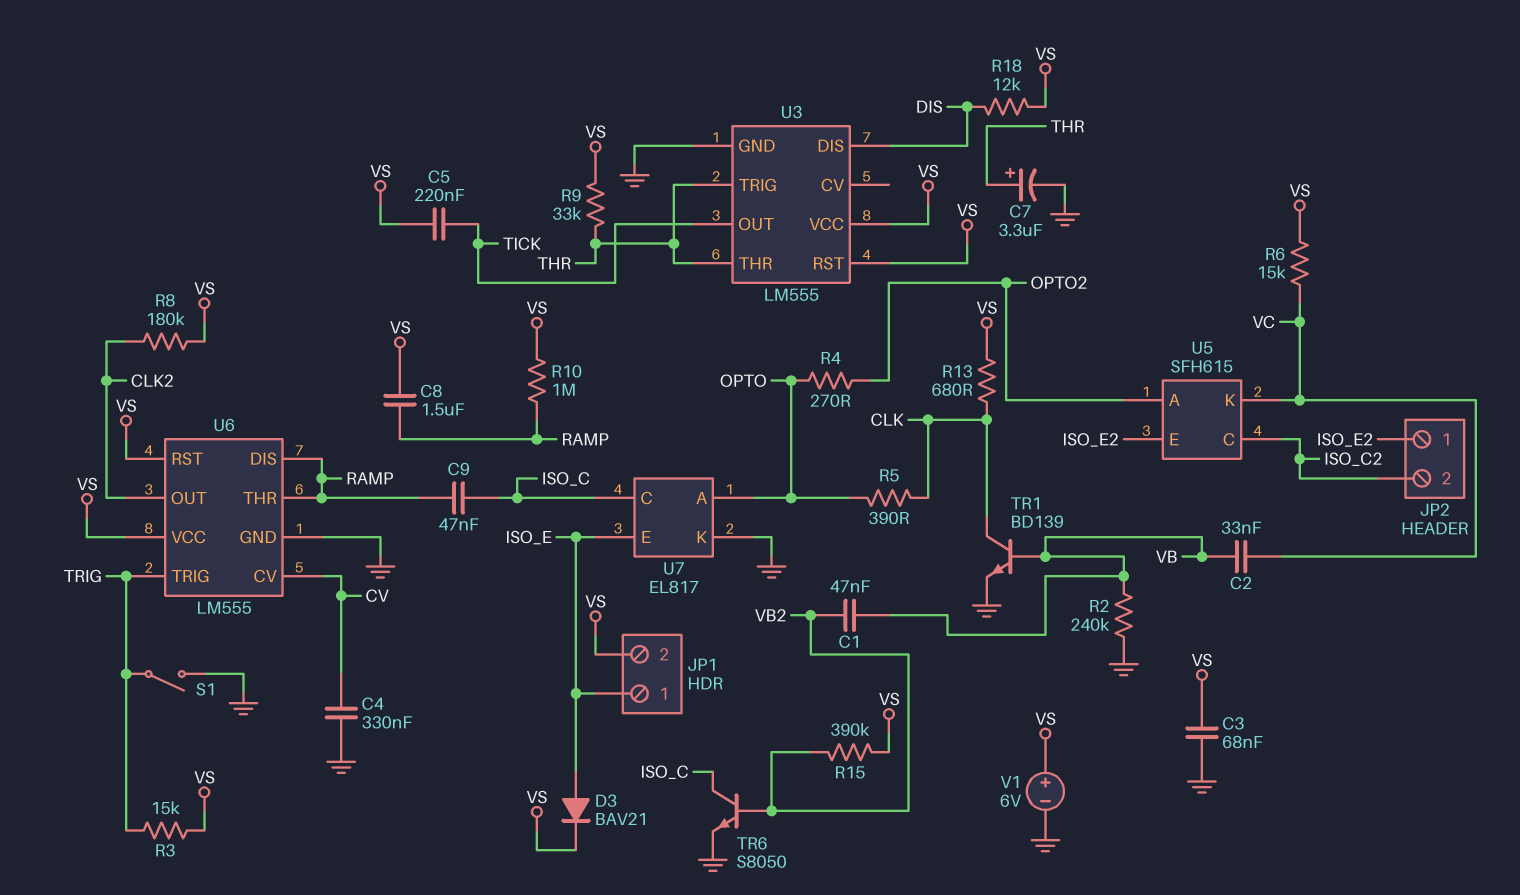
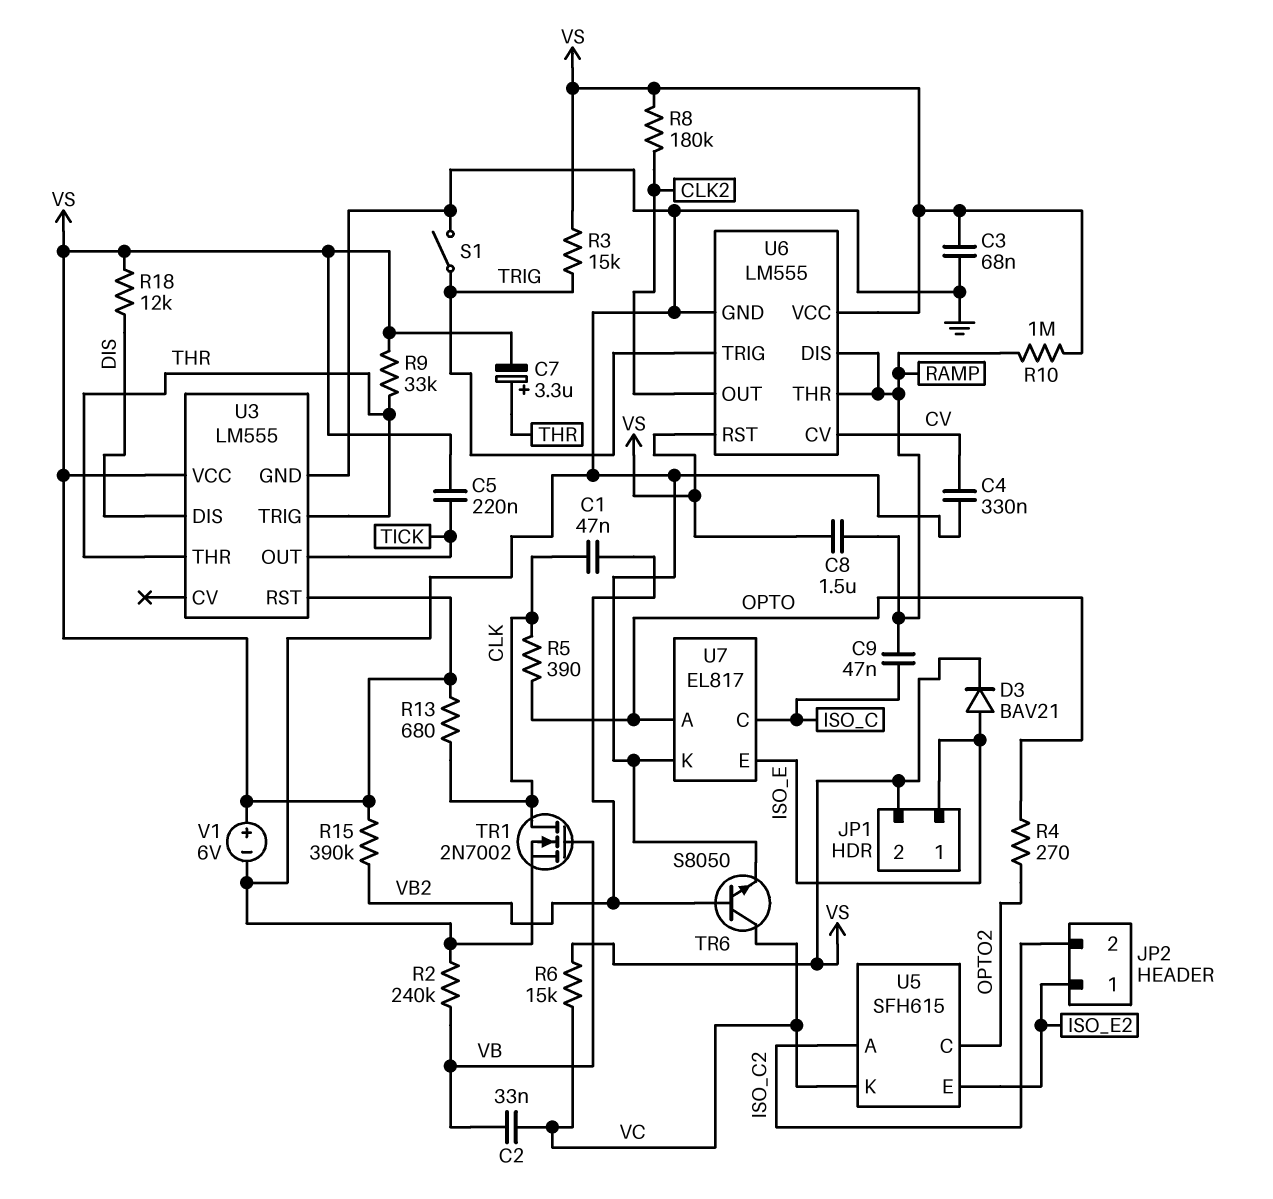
C1: 47nF (VB, VB2) -> 47nF (CLK, VB2)
C7: 3.3uF (plus THR, minus GND) -> 3.3uF (plus THR, minus VS)
TR1: NPN BD139 (B VB, C CLK, E GND) -> NMOS 2N7002 (G VB, D CLK, S GND)
TR6: NPN S8050 (B VB2, C ISO_C, E GND) -> NPN S8050 (B VB2, C VC, E GND)
U5 pin A: OPTO2 -> ISO_C2
U5 pin C: ISO_C2 -> OPTO2

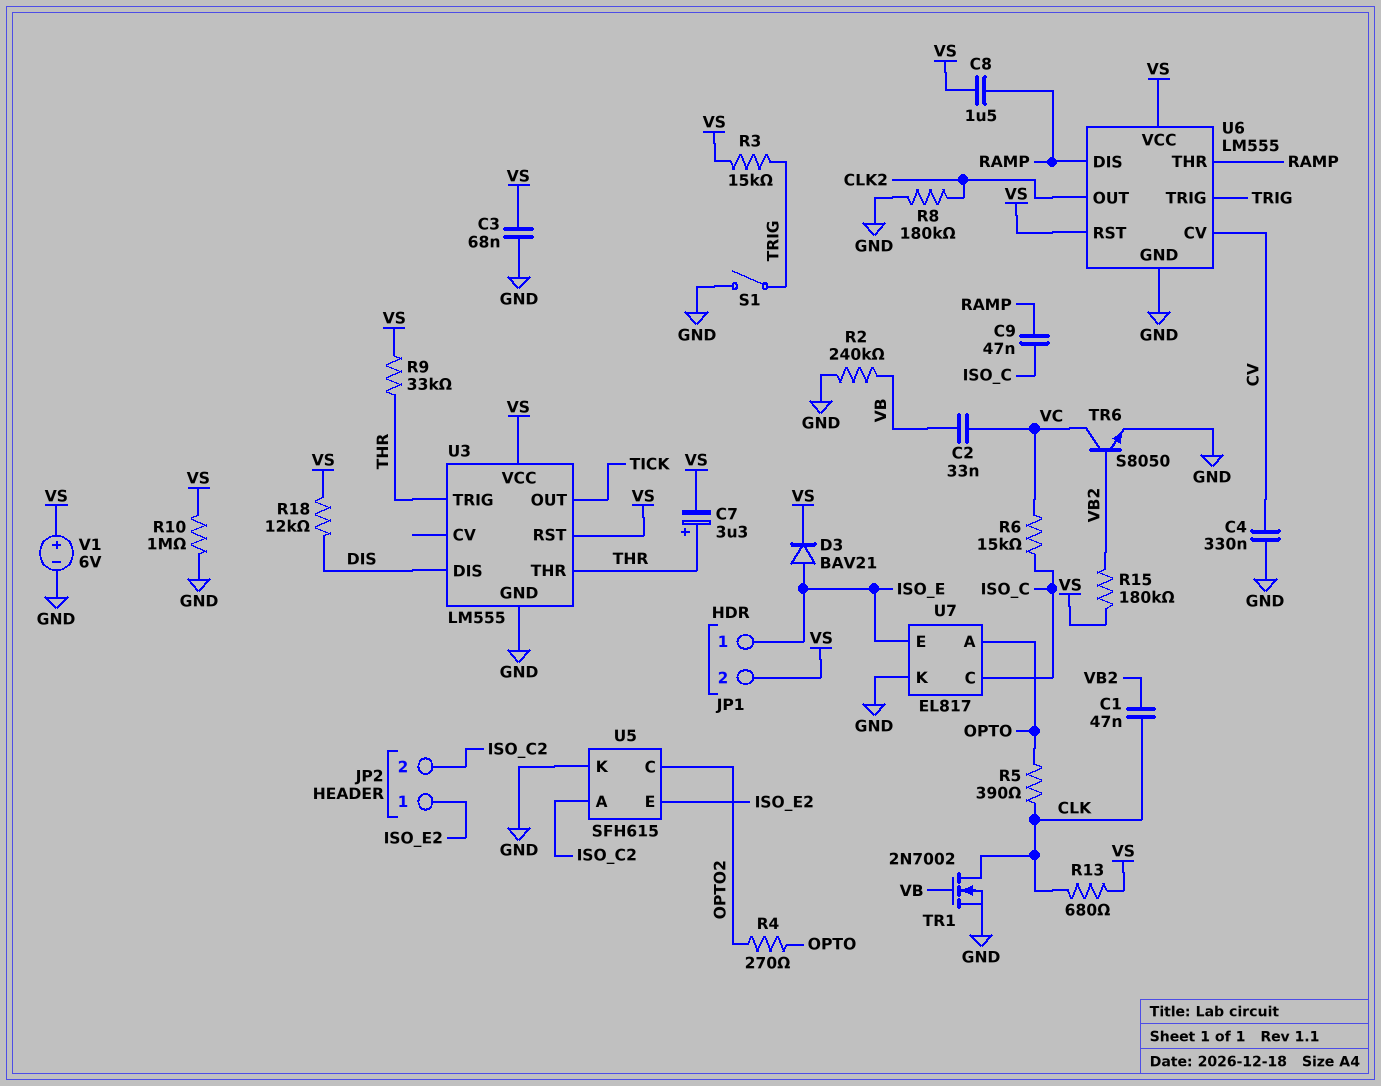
C5: 220nF (TICK, VS) -> none
R6: 15k (VC, VS) -> 15k (ISO_C, VC)
R8: 180k (CLK2, VS) -> 180k (CLK2, GND)
R10: 1M (RAMP, VS) -> 1M (GND, VS)
R15: 390k (VB2, VS) -> 180k (VB2, VS)
U5 pin K: VC -> GND

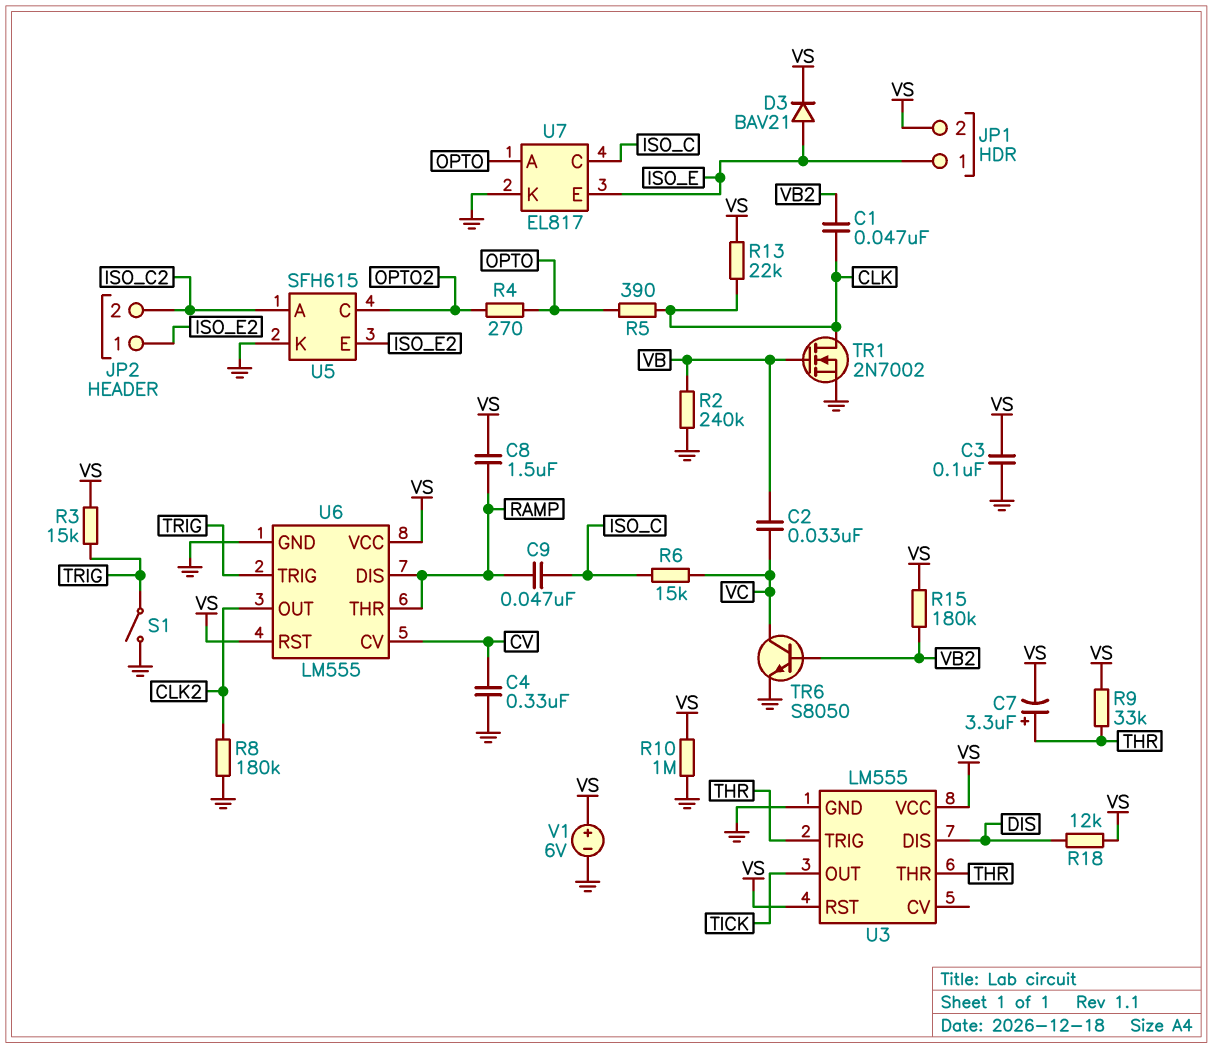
C3: 68nF (GND, VS) -> 100nF (GND, VS)
R13: 680 (CLK, VS) -> 22k (CLK, VS)

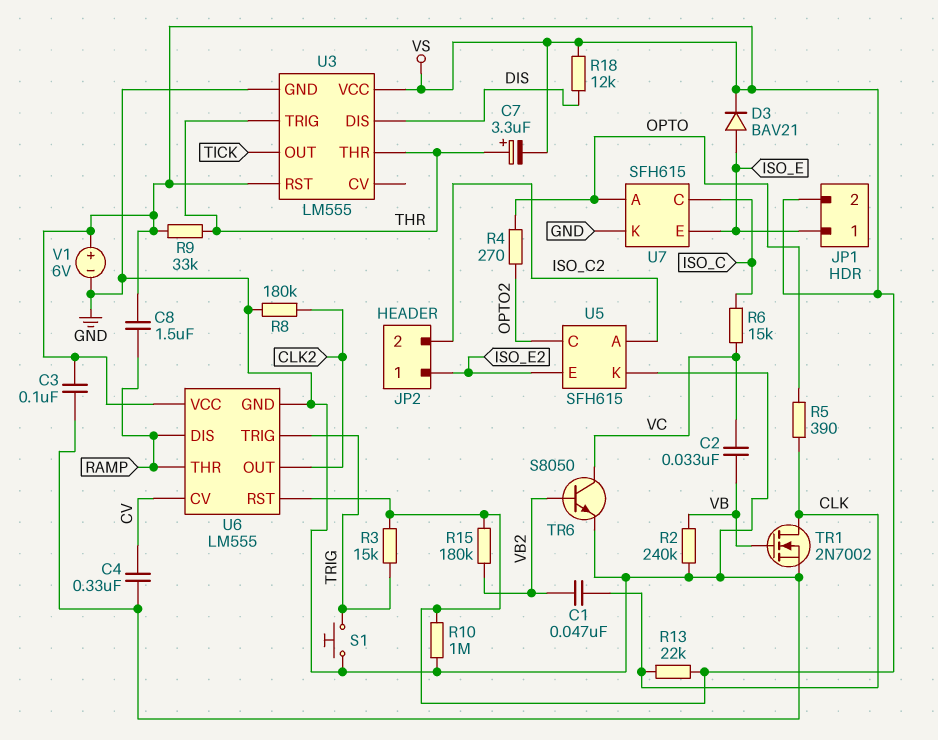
C9: 47nF (ISO_C, RAMP) -> none
S1: switch (GND, TRIG) -> button (GND, TRIG)
U7: EL817 -> SFH615

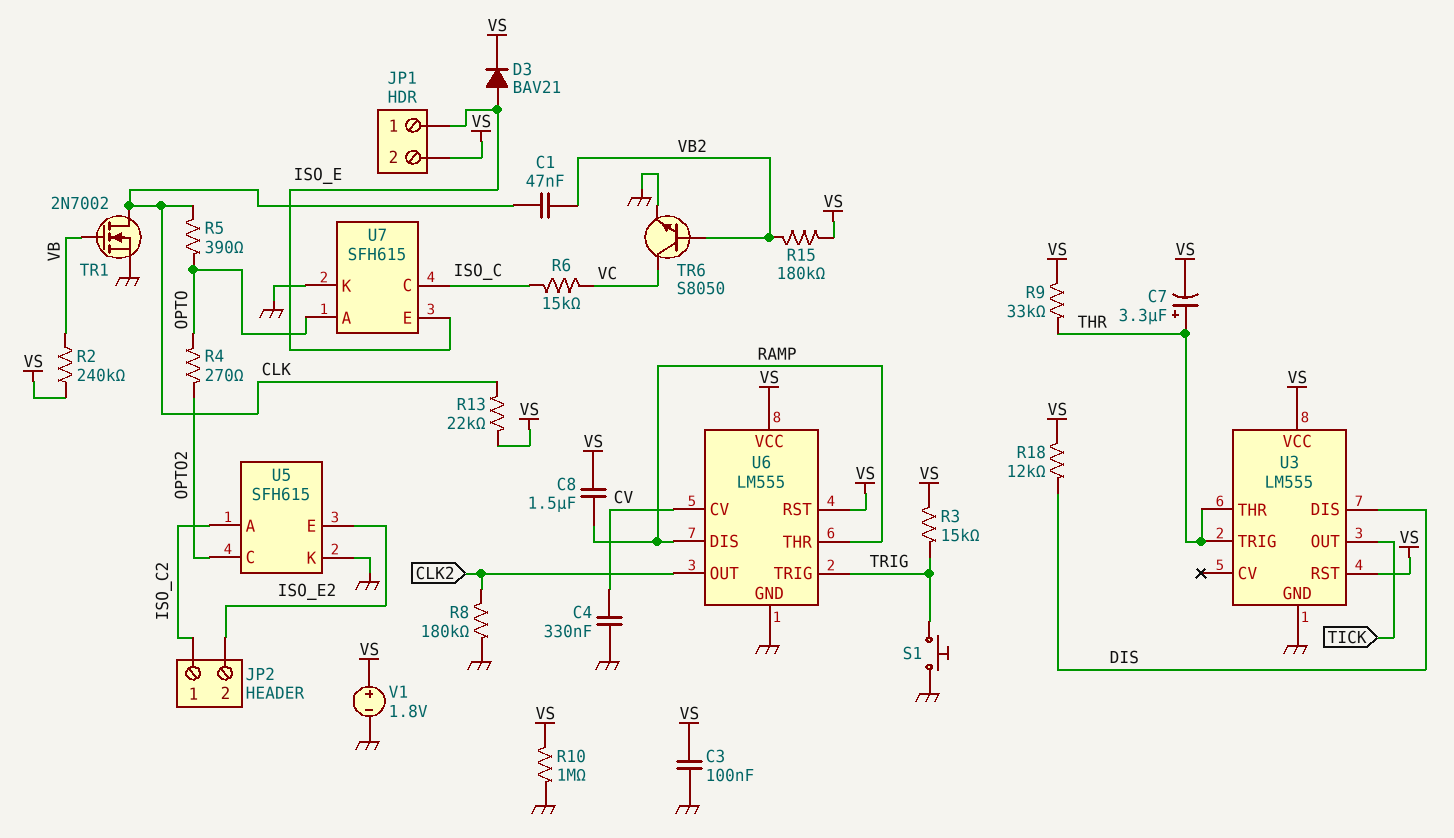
C2: 33nF (VB, VC) -> none
JP2 pin 1: ISO_E2 -> ISO_C2
JP2 pin 2: ISO_C2 -> ISO_E2
R2: 240k (GND, VB) -> 240k (VB, VS)
V1: 6V (plus VS, minus GND) -> 1.8V (plus VS, minus GND)

